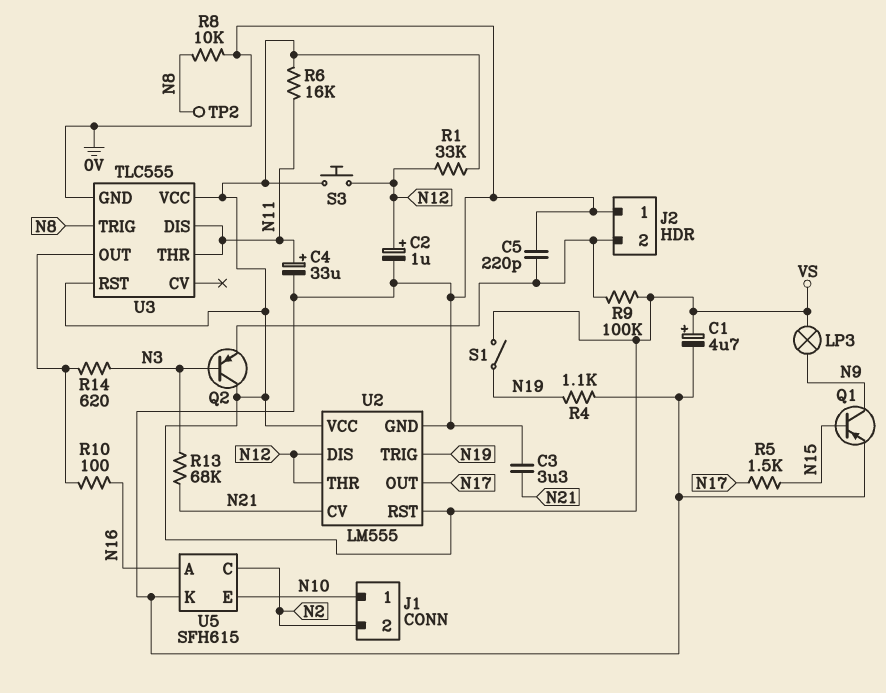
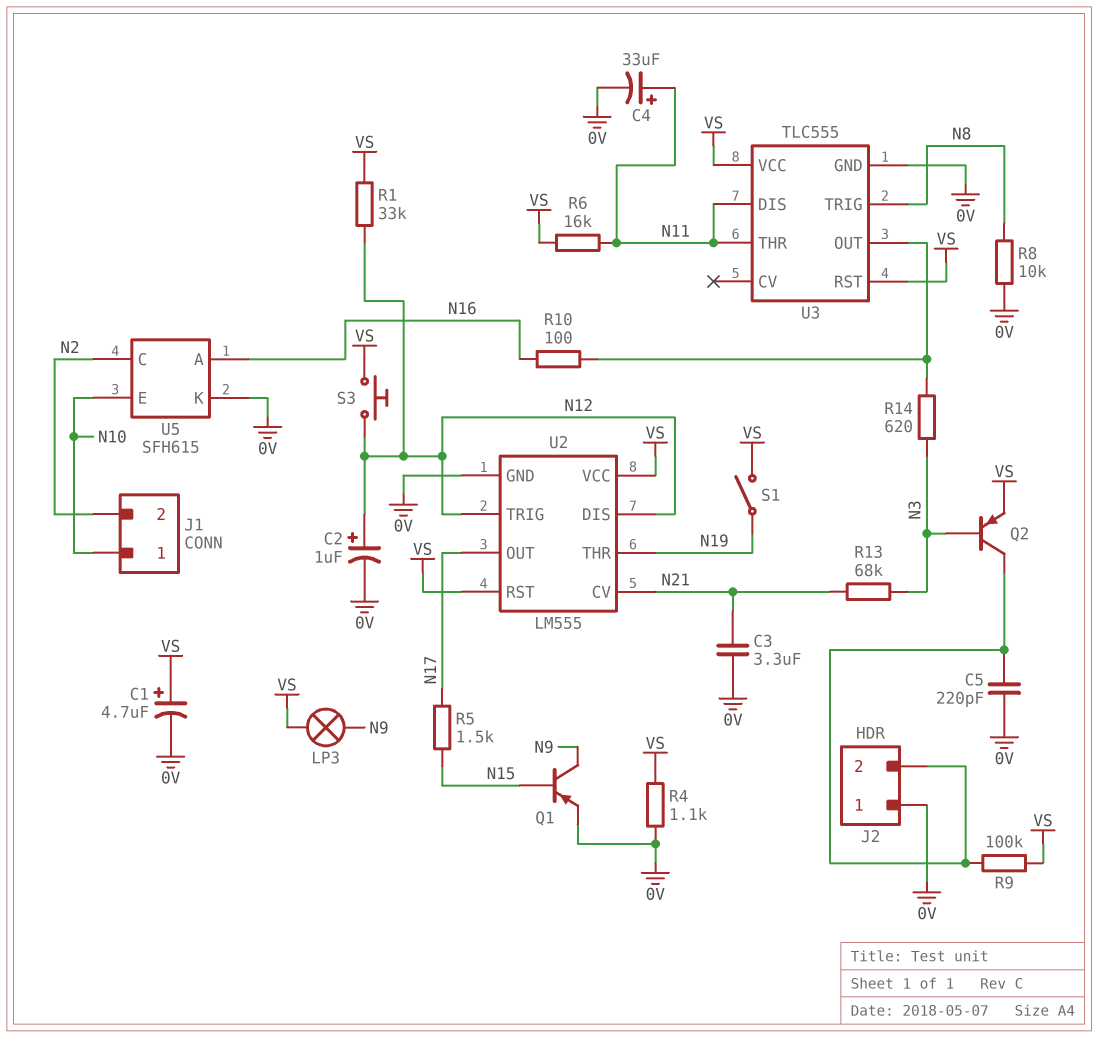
Q2: PNP (B N3, C VS, E J2/2) -> PNP (B N3, C J2/2, E VS)
R4: 1.1k (0V, N19) -> 1.1k (0V, VS)
TP2: test point (N8) -> none
U2 pin THR: N12 -> N19
U2 pin TRIG: N19 -> N12

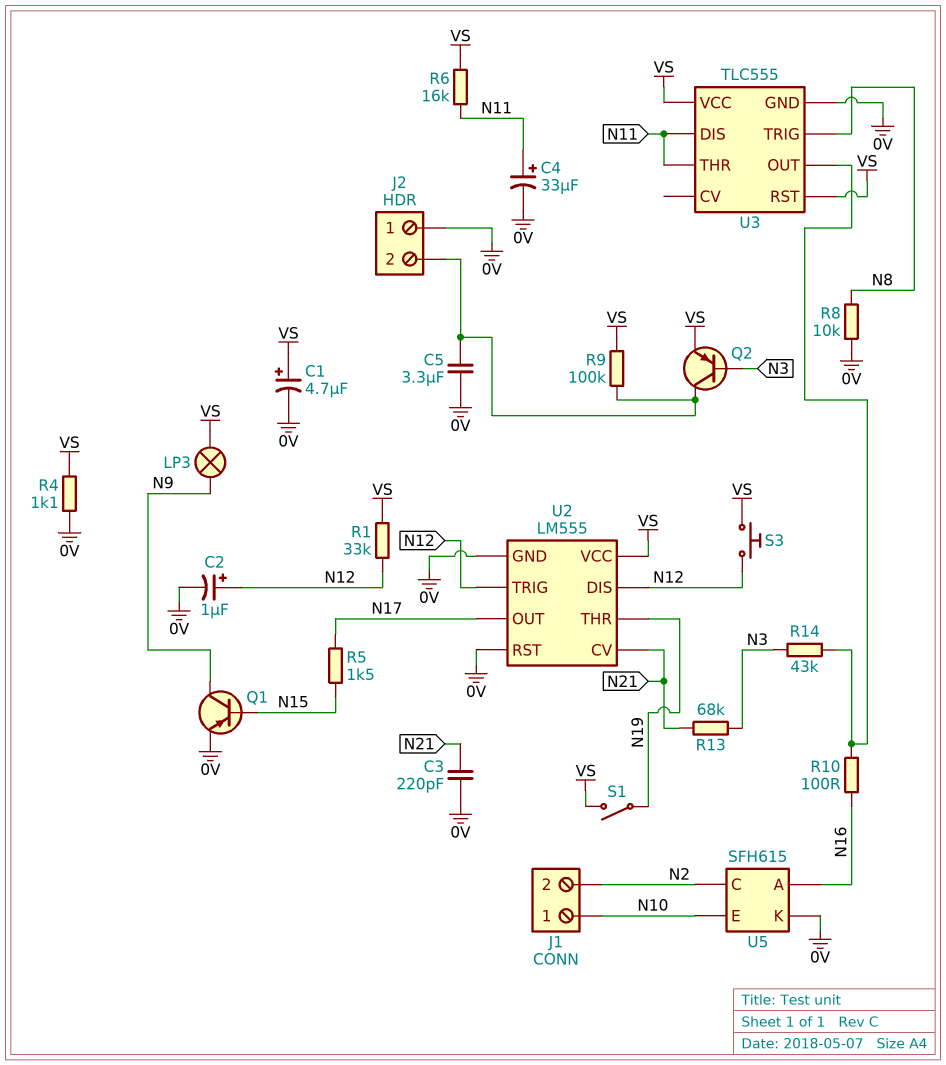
C3: 3.3uF (0V, N21) -> 220pF (0V, N21)
C5: 220pF (0V, J2/2) -> 3.3uF (0V, J2/2)
R14: 620 (N3, U3/OUT) -> 43k (N3, U3/OUT)
U2 pin RST: VS -> 0V

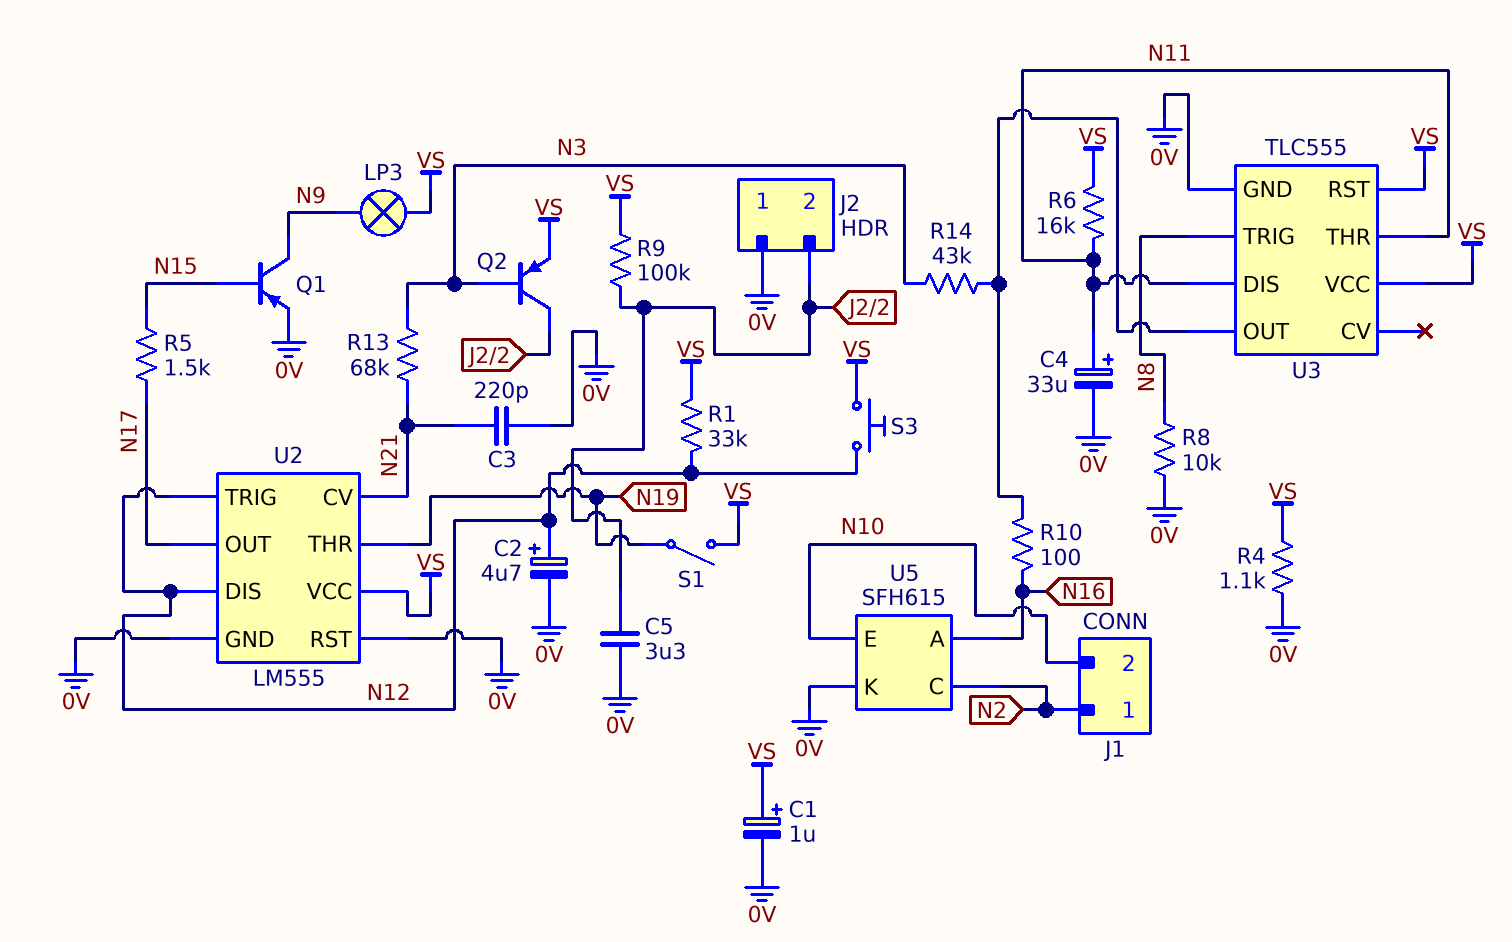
C1: 4.7uF (plus VS, minus 0V) -> 1uF (plus VS, minus 0V)
C2: 1uF (plus N12, minus 0V) -> 4.7uF (plus N12, minus 0V)
J1 pin 1: N10 -> N2
J1 pin 2: N2 -> N10

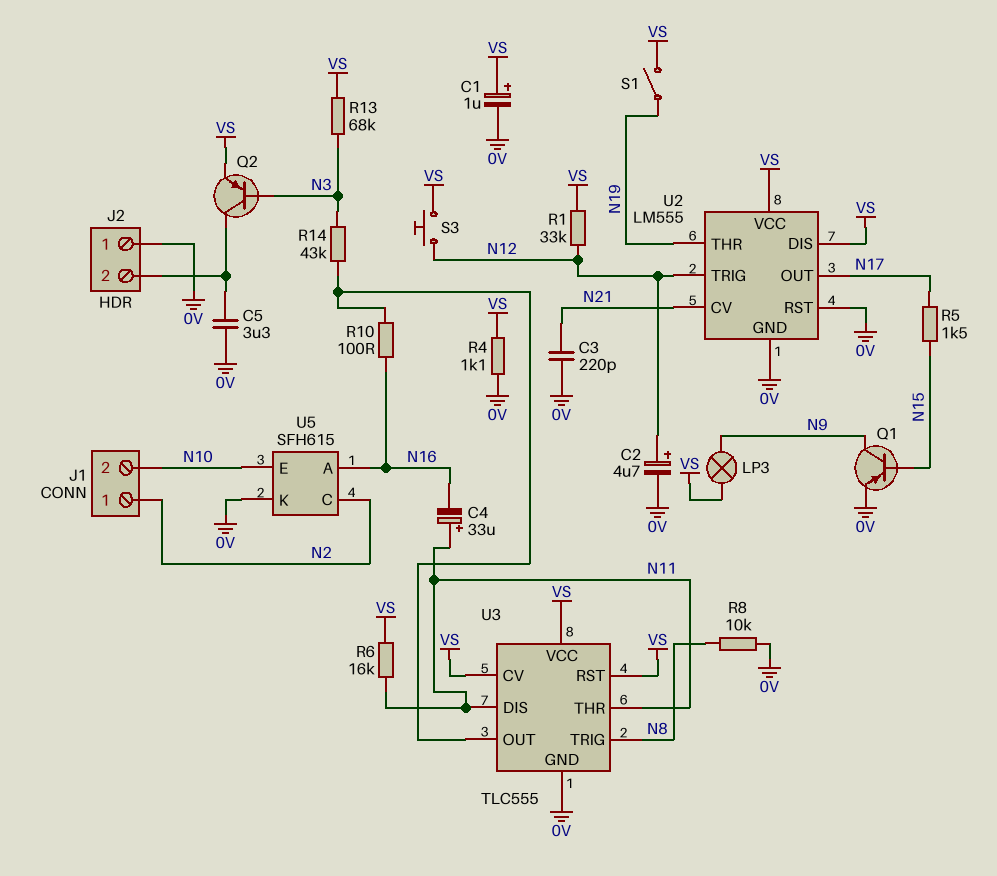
C4: 33uF (plus N11, minus 0V) -> 33uF (plus N11, minus N16)
R9: 100k (J2/2, VS) -> none
R13: 68k (N3, N21) -> 68k (N3, VS)
U2 pin DIS: N12 -> VS
U3 pin CV: none -> VS

